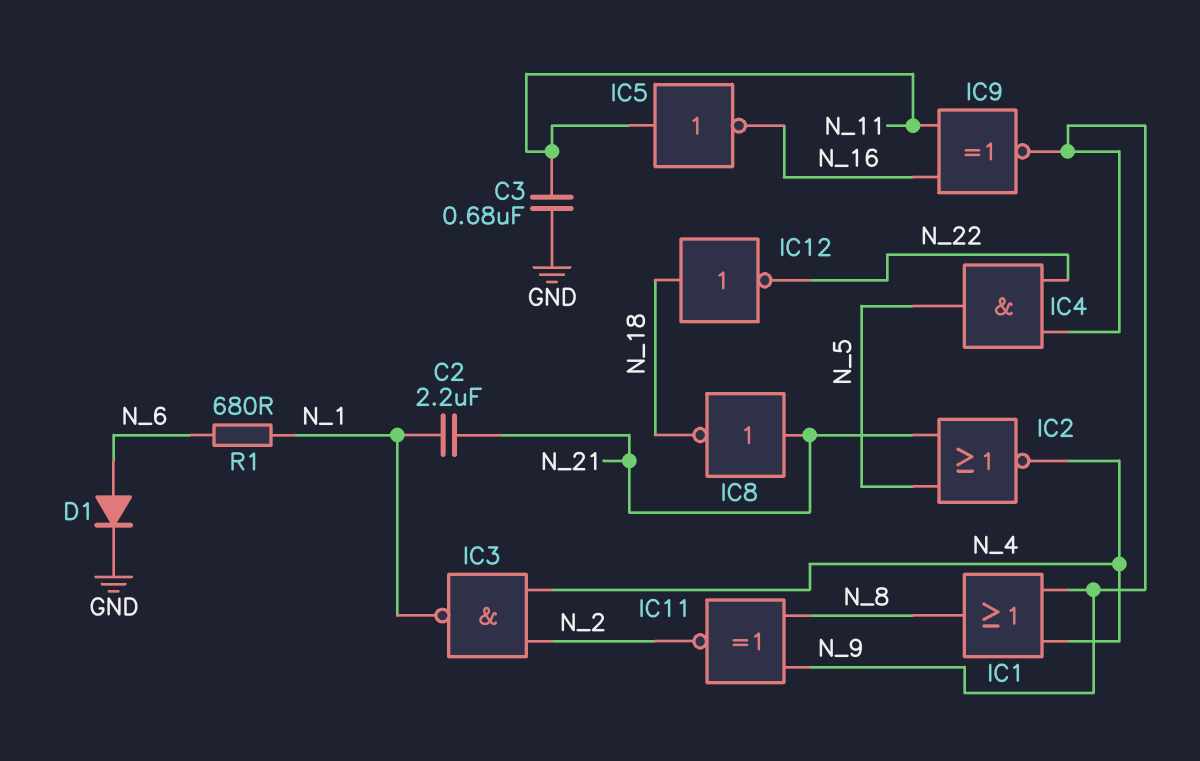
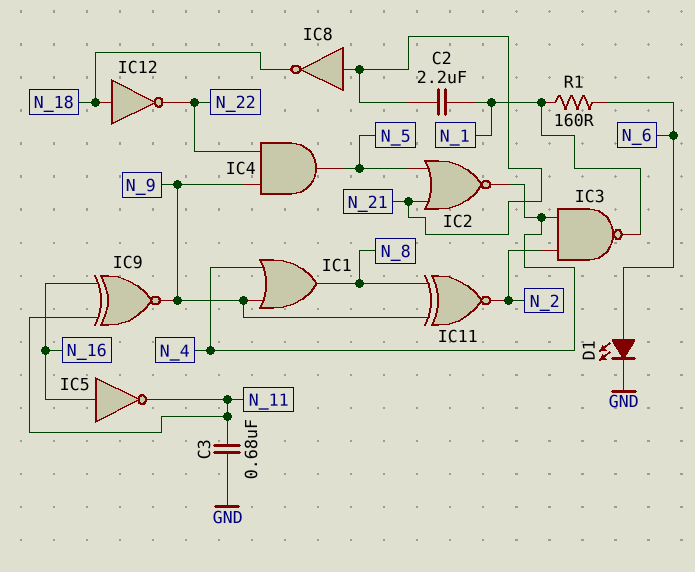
D1: diode (A N_6, K GND) -> LED (A N_6, K GND)
IC5: NOT (in N_11, out N_16) -> NOT (in N_16, out N_11)
R1: 680 (N_1, N_6) -> 160 (N_1, N_6)

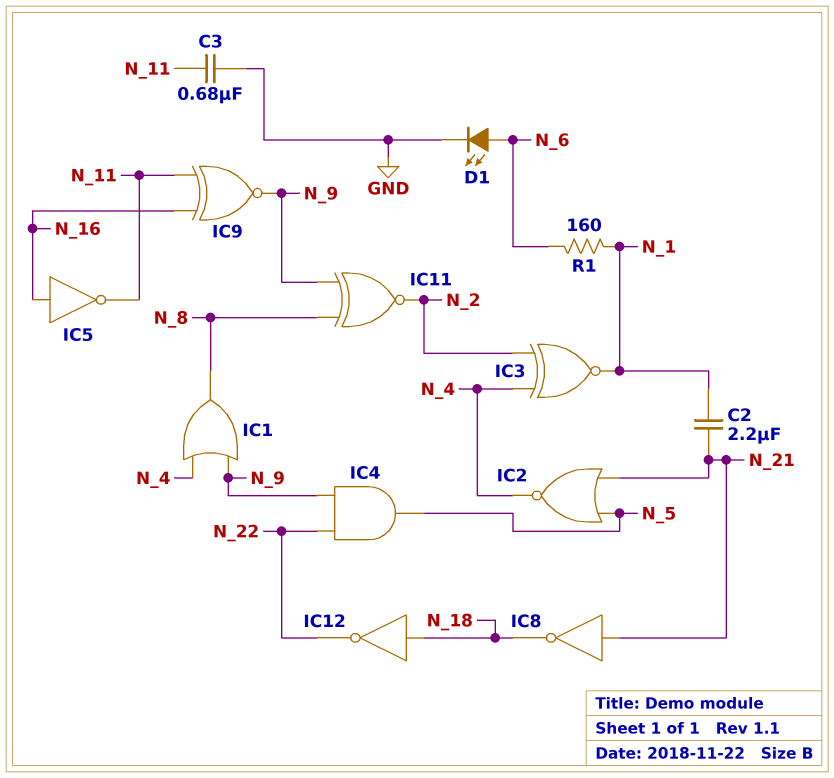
IC3: NAND (in N_2, in N_4, out N_1) -> XNOR (in N_2, in N_4, out N_1)

